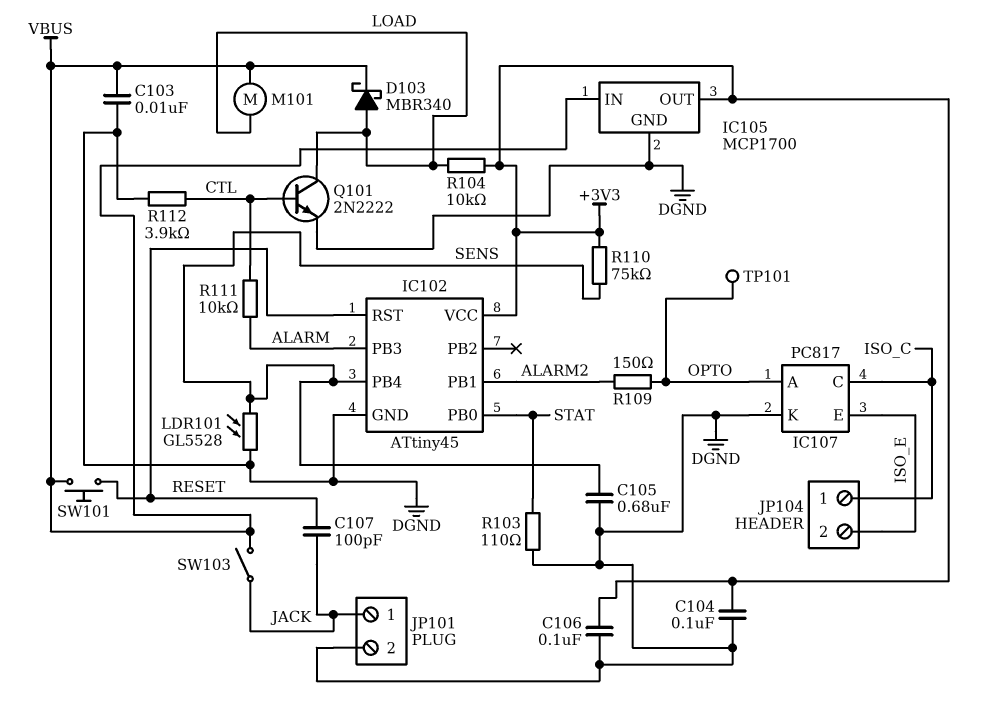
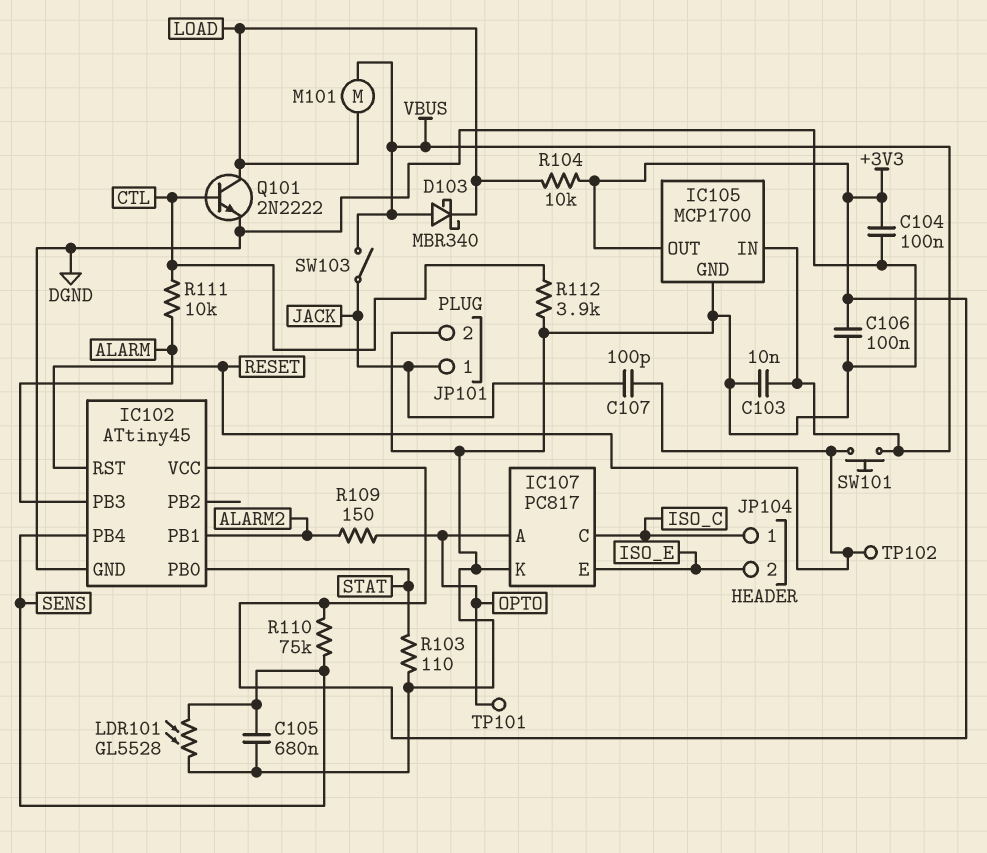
D103: schottky MBR340 (A LOAD, K VBUS) -> schottky MBR340 (A VBUS, K LOAD)
TP102: none -> test point (RESET)

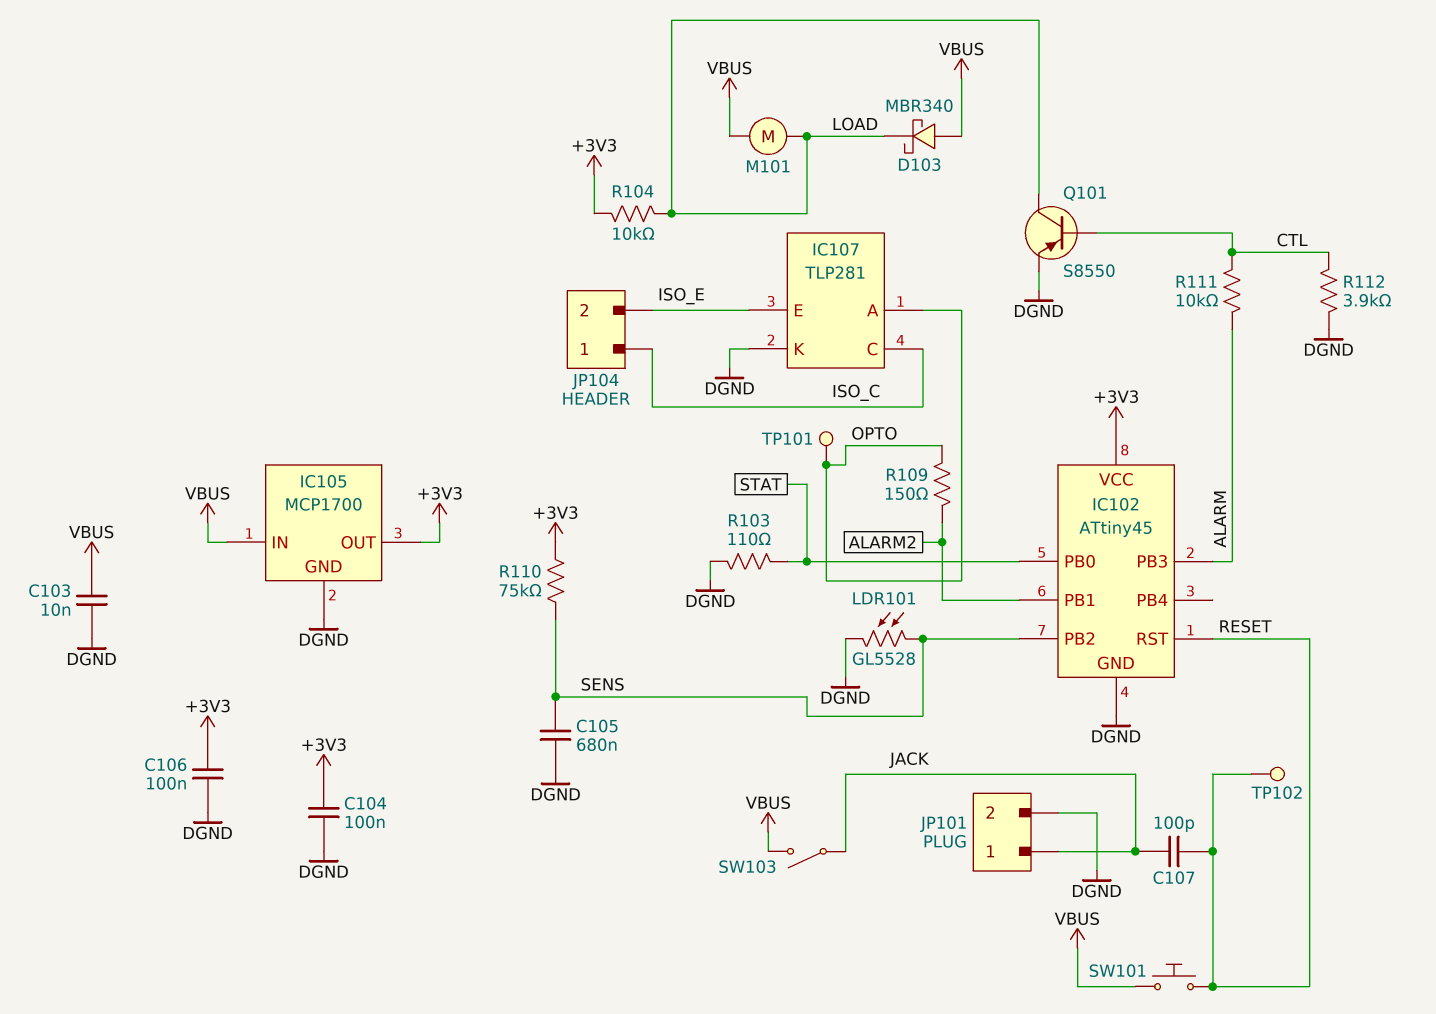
IC102 pin PB2: none -> SENS
IC102 pin PB4: SENS -> none
IC107: PC817 -> TLP281
Q101: NPN 2N2222 (B CTL, C LOAD, E DGND) -> PNP S8550 (B CTL, C LOAD, E DGND)

